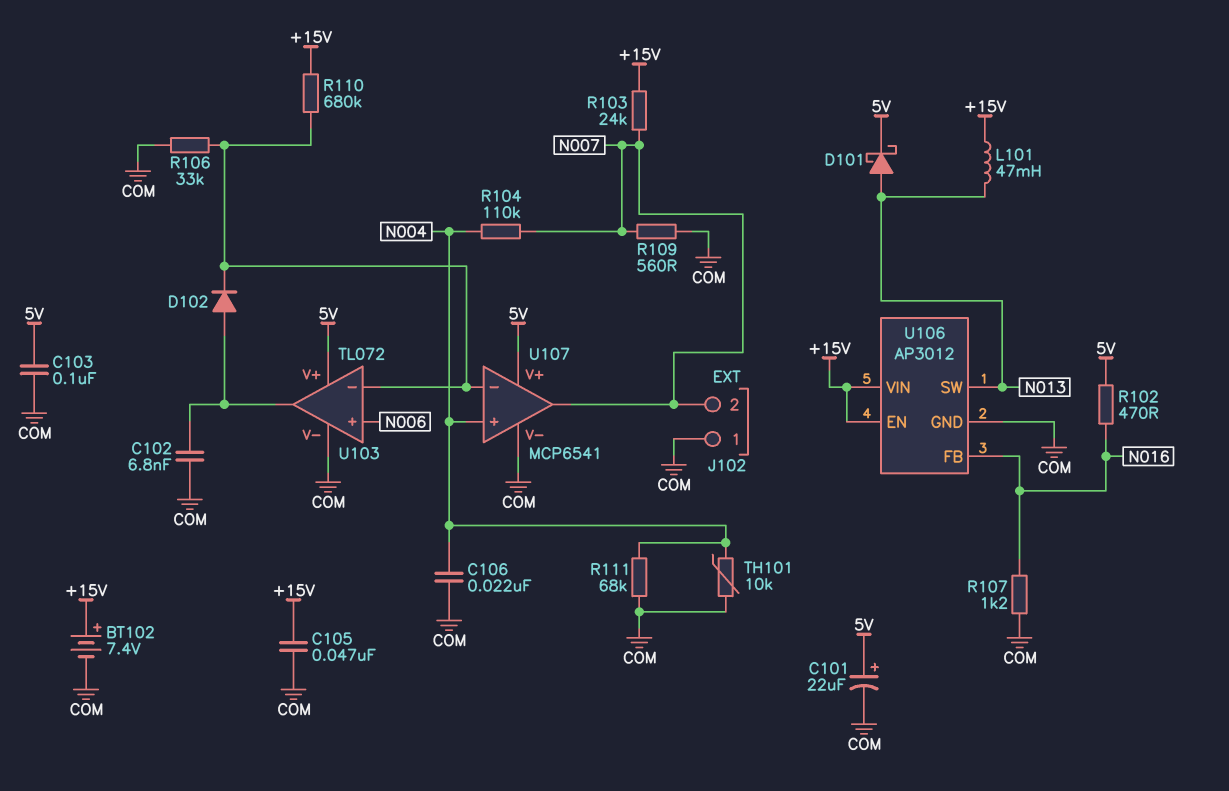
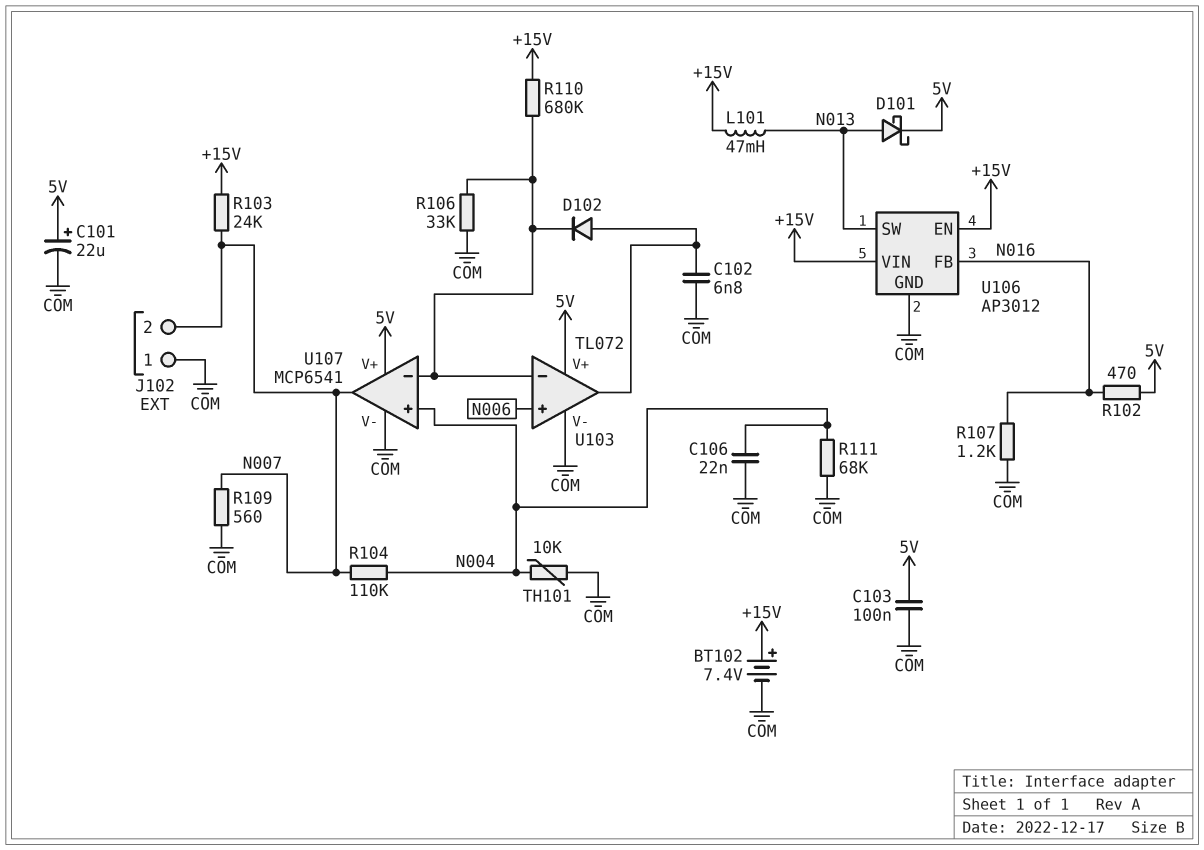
C105: 47nF (+15V, COM) -> none

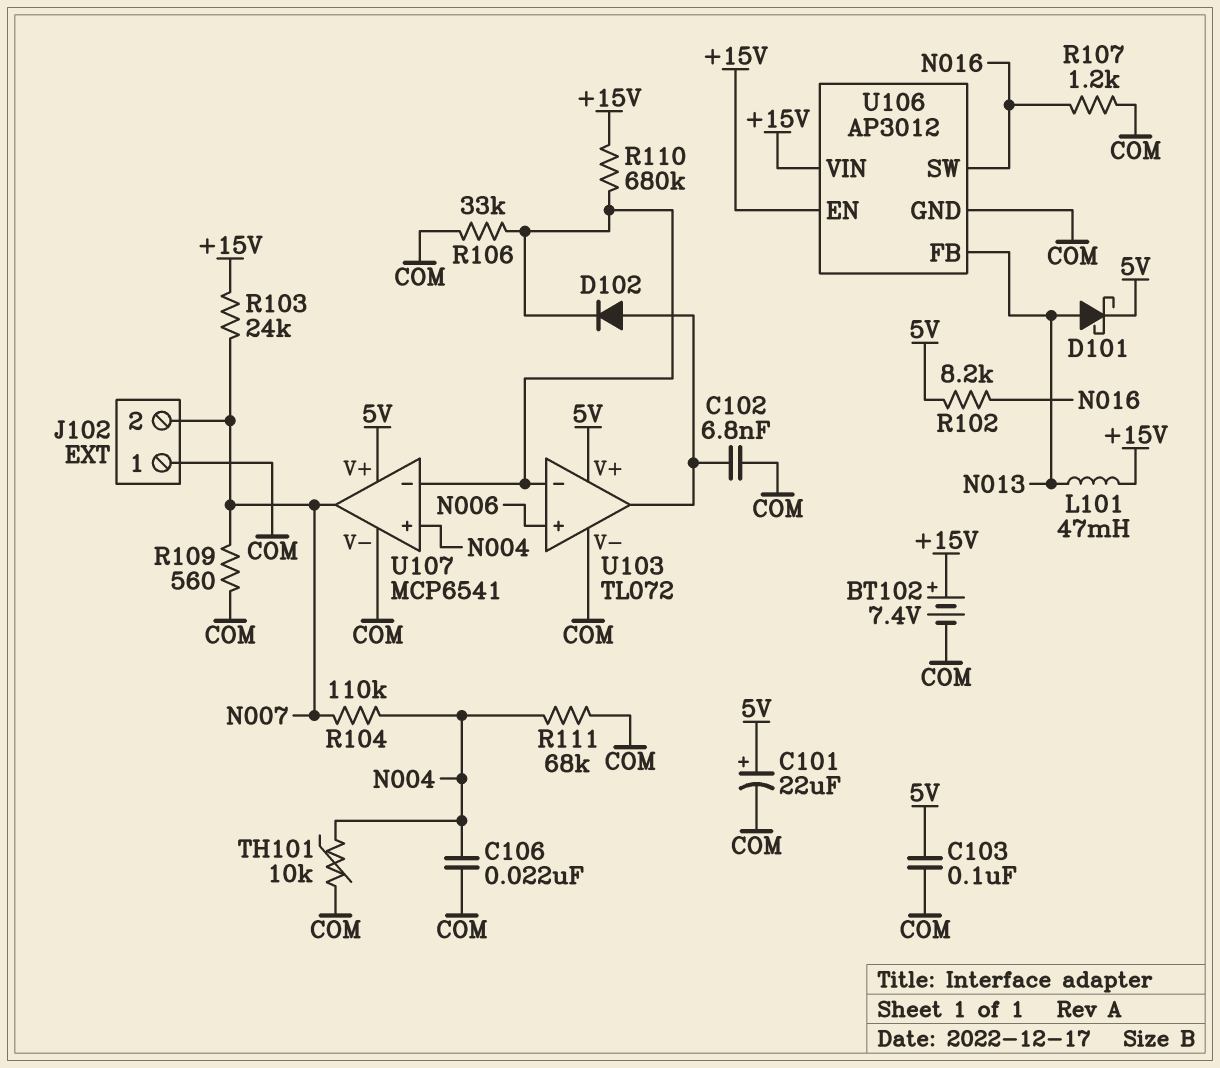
R102: 470 (5V, N016) -> 8.2k (5V, N016)
U106 pin FB: N016 -> N013
U106 pin SW: N013 -> N016

